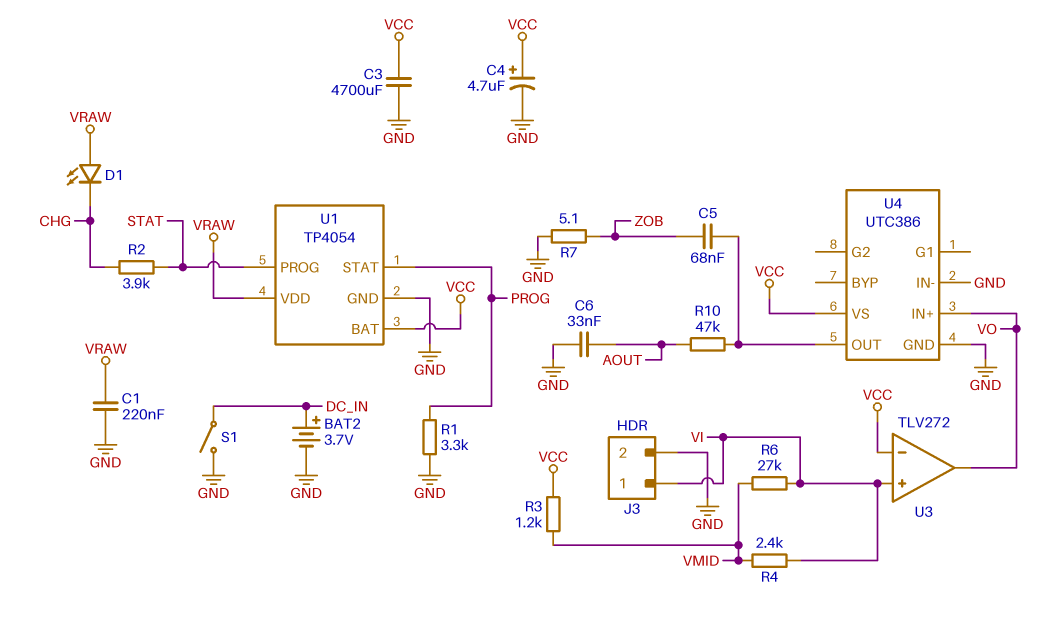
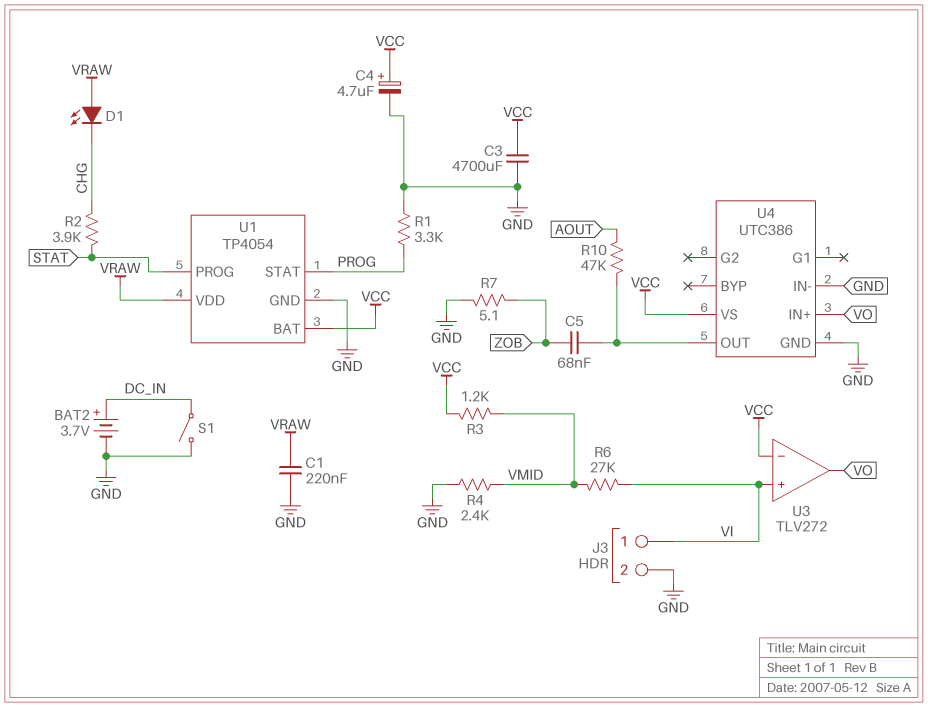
C6: 33nF (AOUT, GND) -> none
R4: 2.4k (VI, VMID) -> 2.4k (GND, VMID)

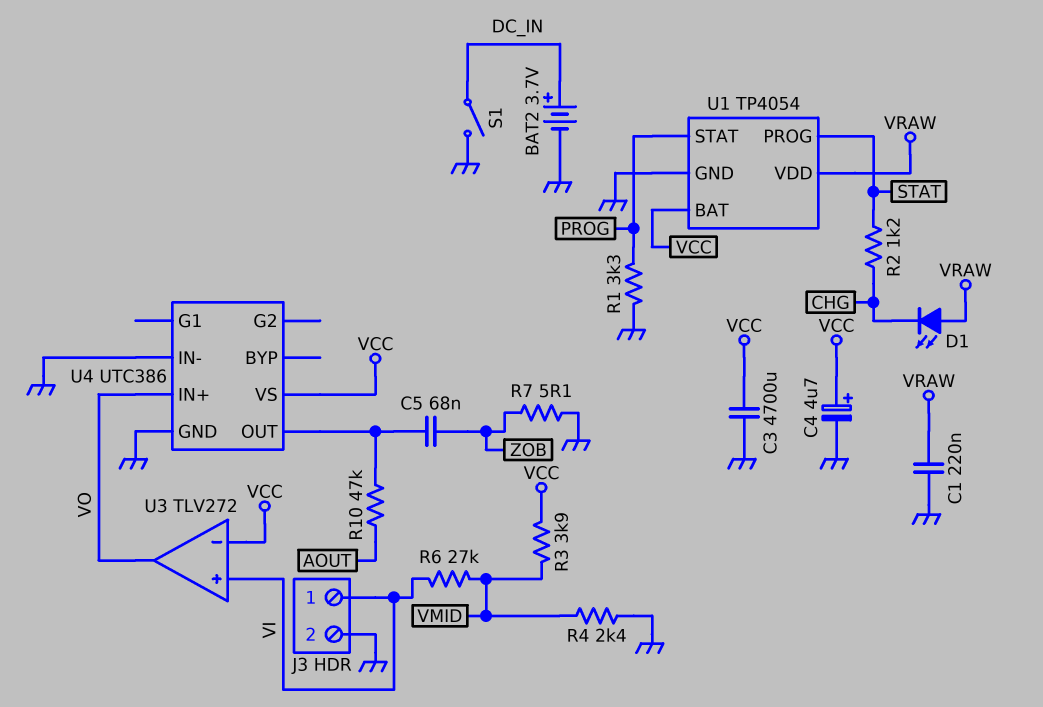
R2: 3.9k (CHG, STAT) -> 1.2k (CHG, STAT)
R3: 1.2k (VCC, VMID) -> 3.9k (VCC, VMID)

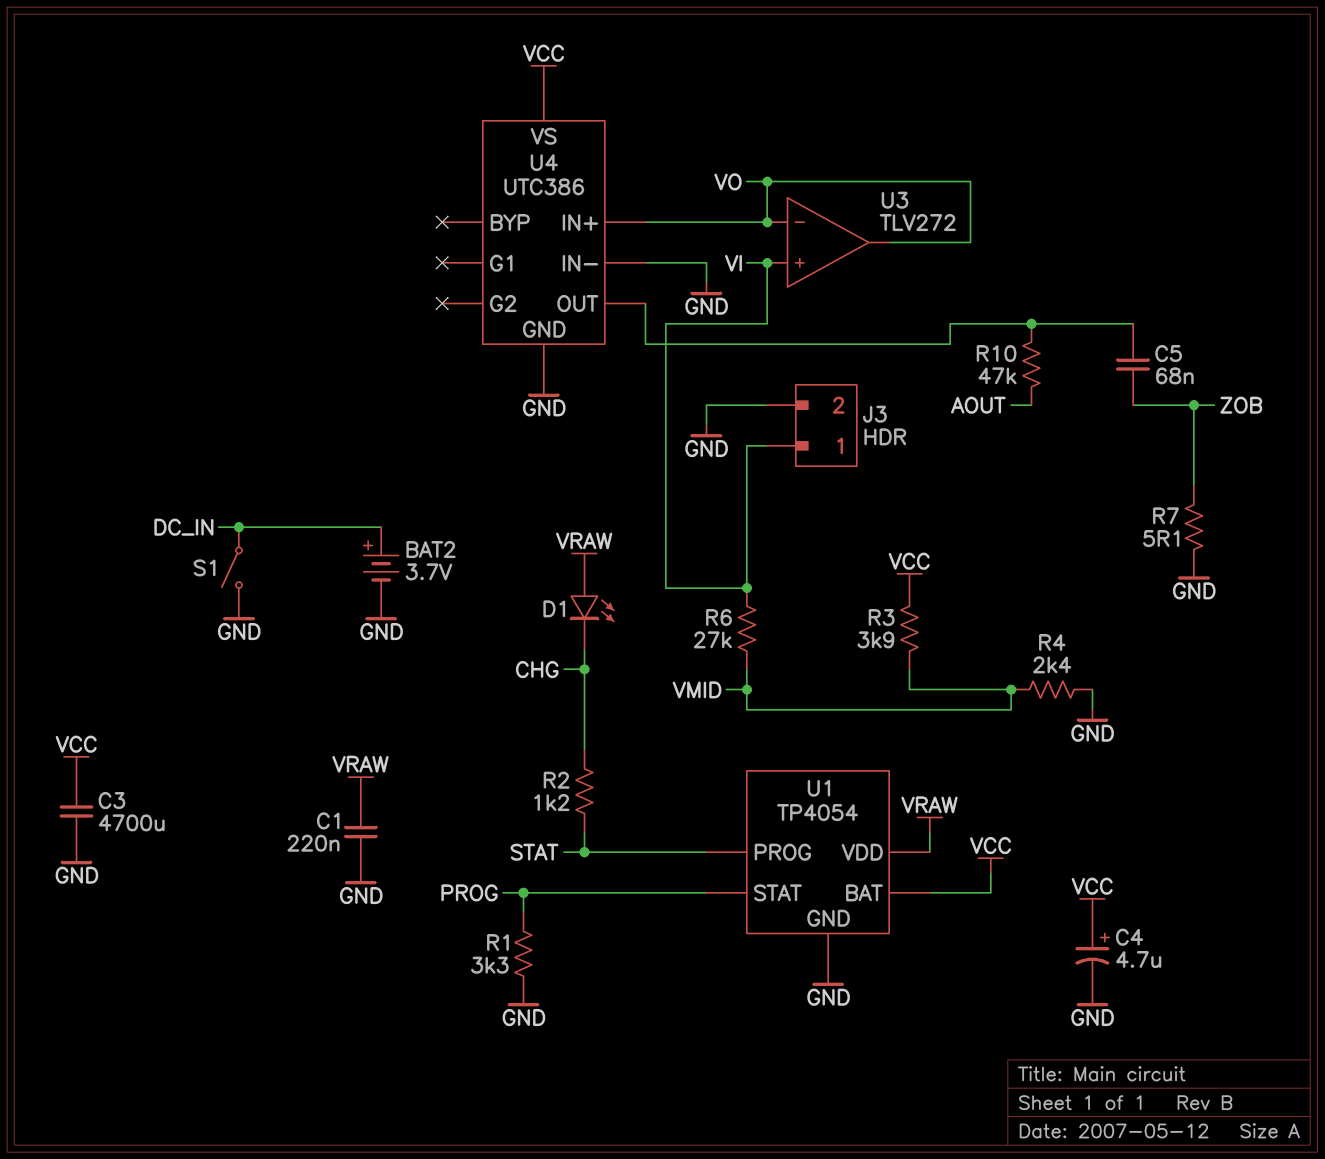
U3 pin in-: VCC -> VO

